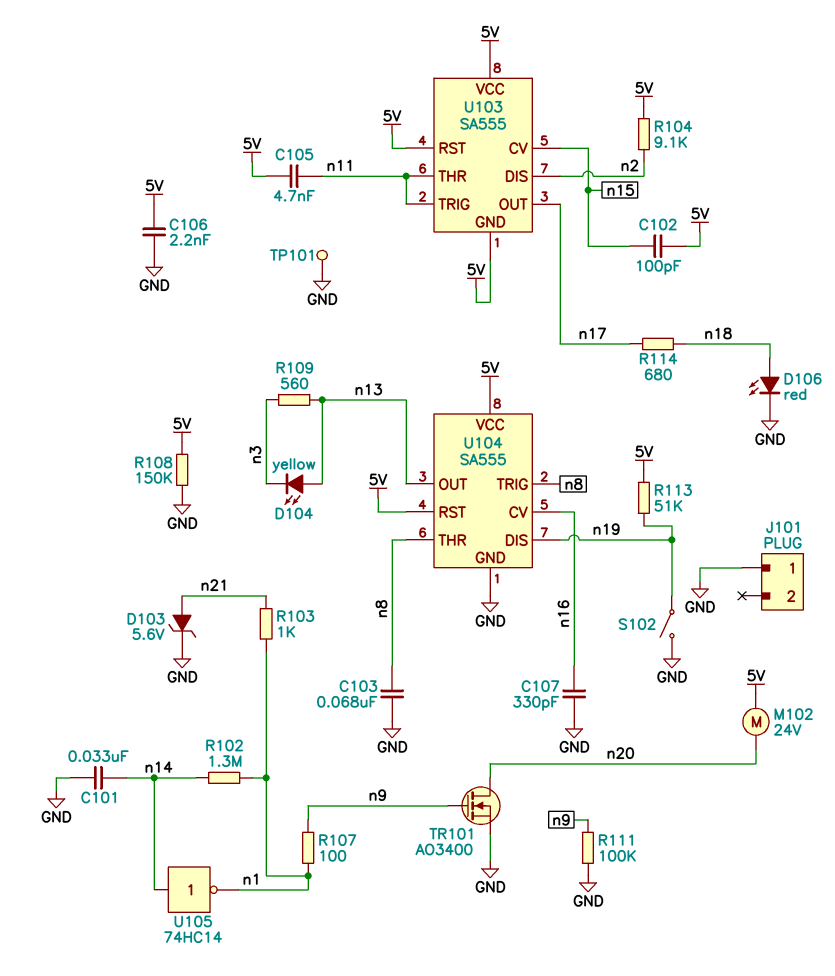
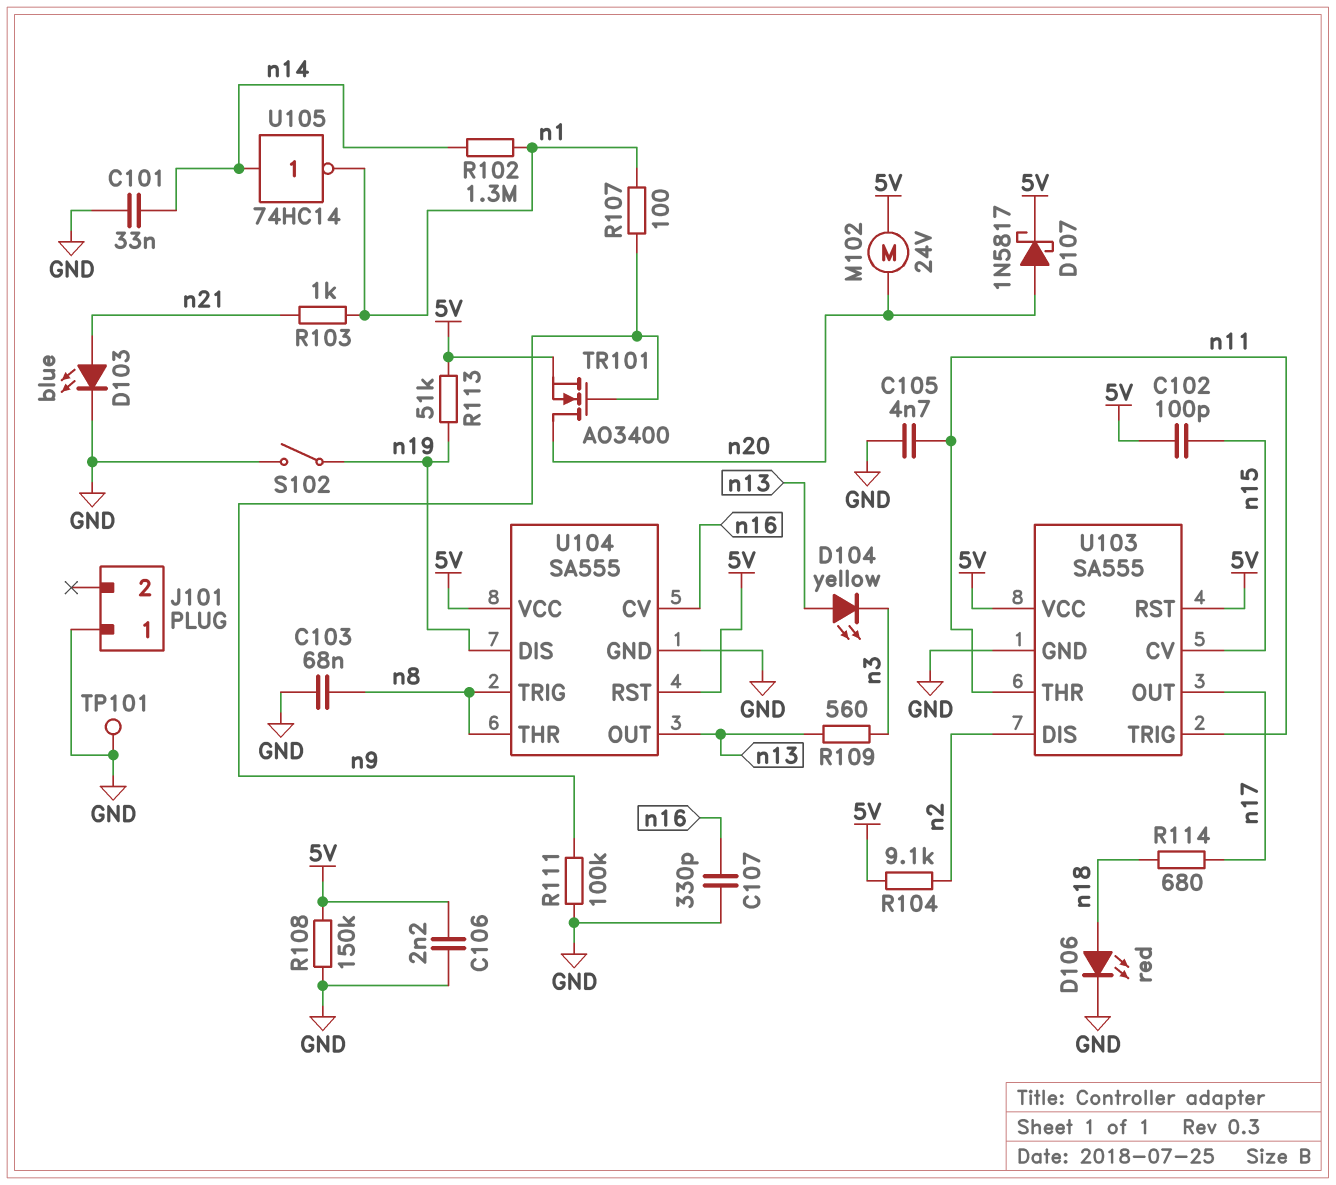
C105: 4.7nF (5V, n11) -> 4.7nF (GND, n11)
D103: zener 5.6V (A n21, K GND) -> LED blue (A n21, K GND)
D107: none -> schottky 1N5817 (A n20, K 5V)
TR101: NMOS AO3400 (G n9, D n20, S GND) -> NMOS AO3400 (G n9, D n20, S 5V)
U103 pin GND: 5V -> GND

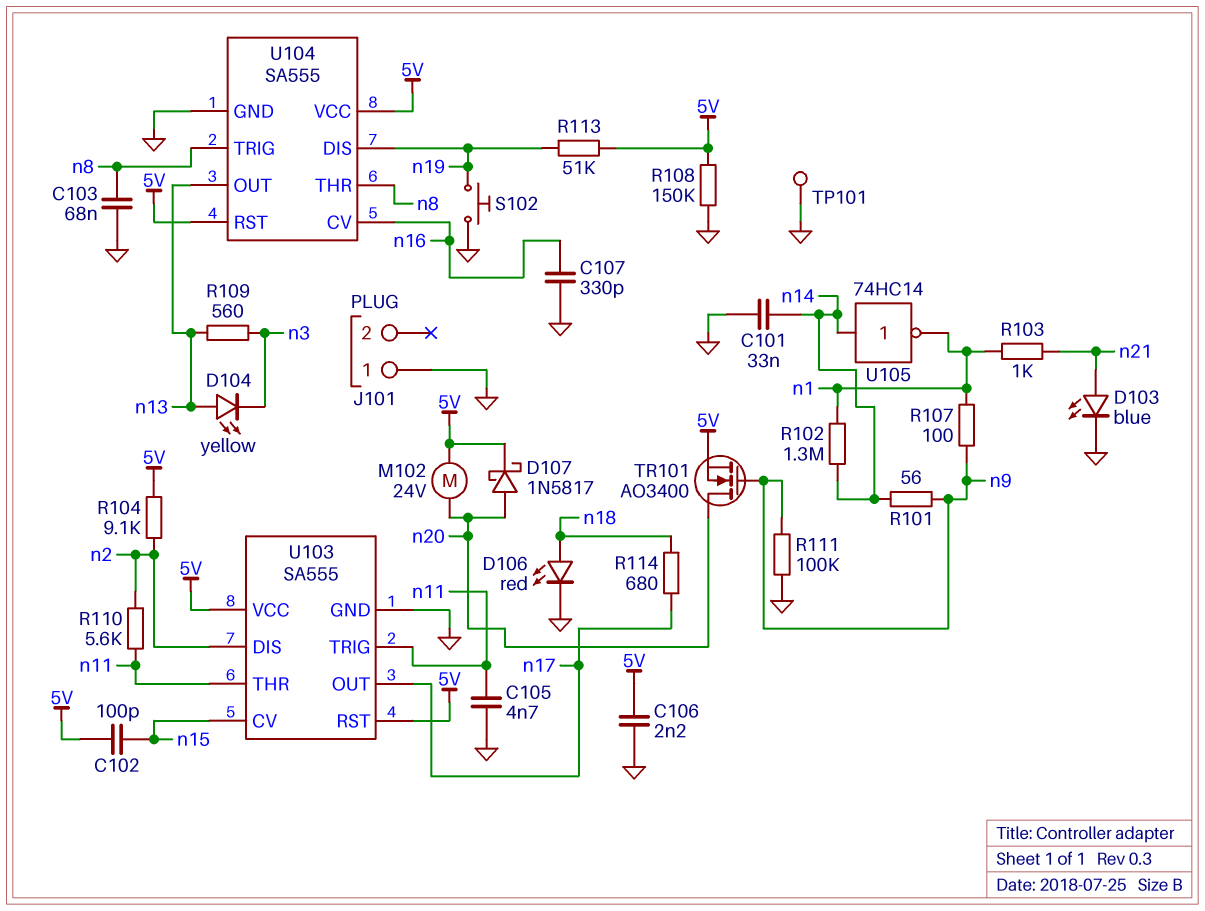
R101: none -> 56 (n9, n14)
R110: none -> 5.6k (n2, n11)
S102: switch (GND, n19) -> button (GND, n19)

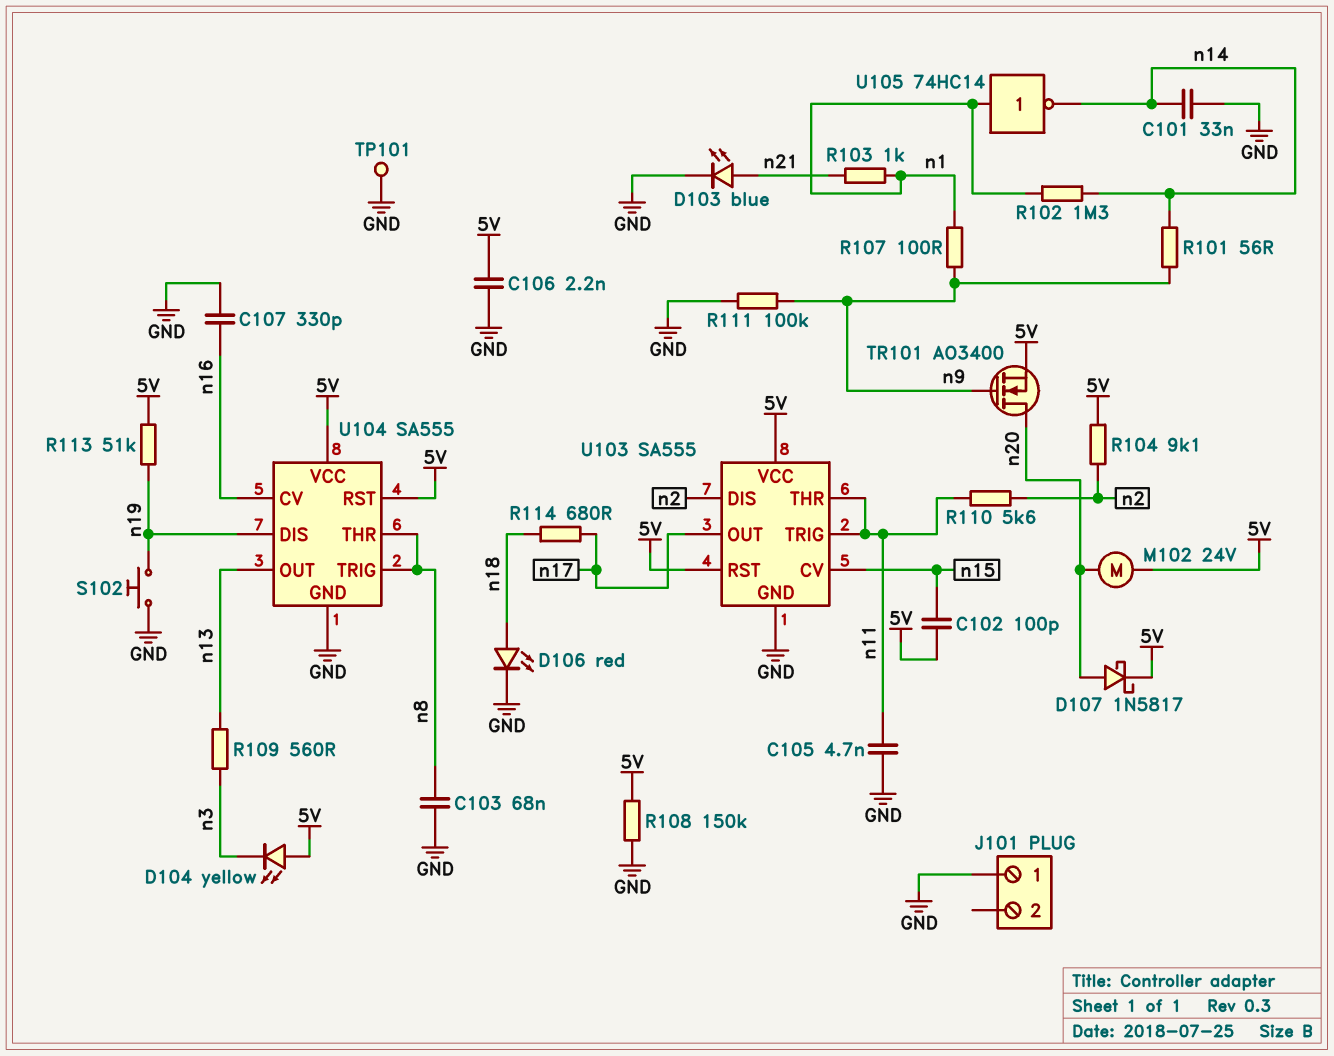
D104: LED yellow (A n13, K n3) -> LED yellow (A 5V, K n3)
U105: NOT 74HC14 (in n14, out n1) -> NOT 74HC14 (in n1, out n14)

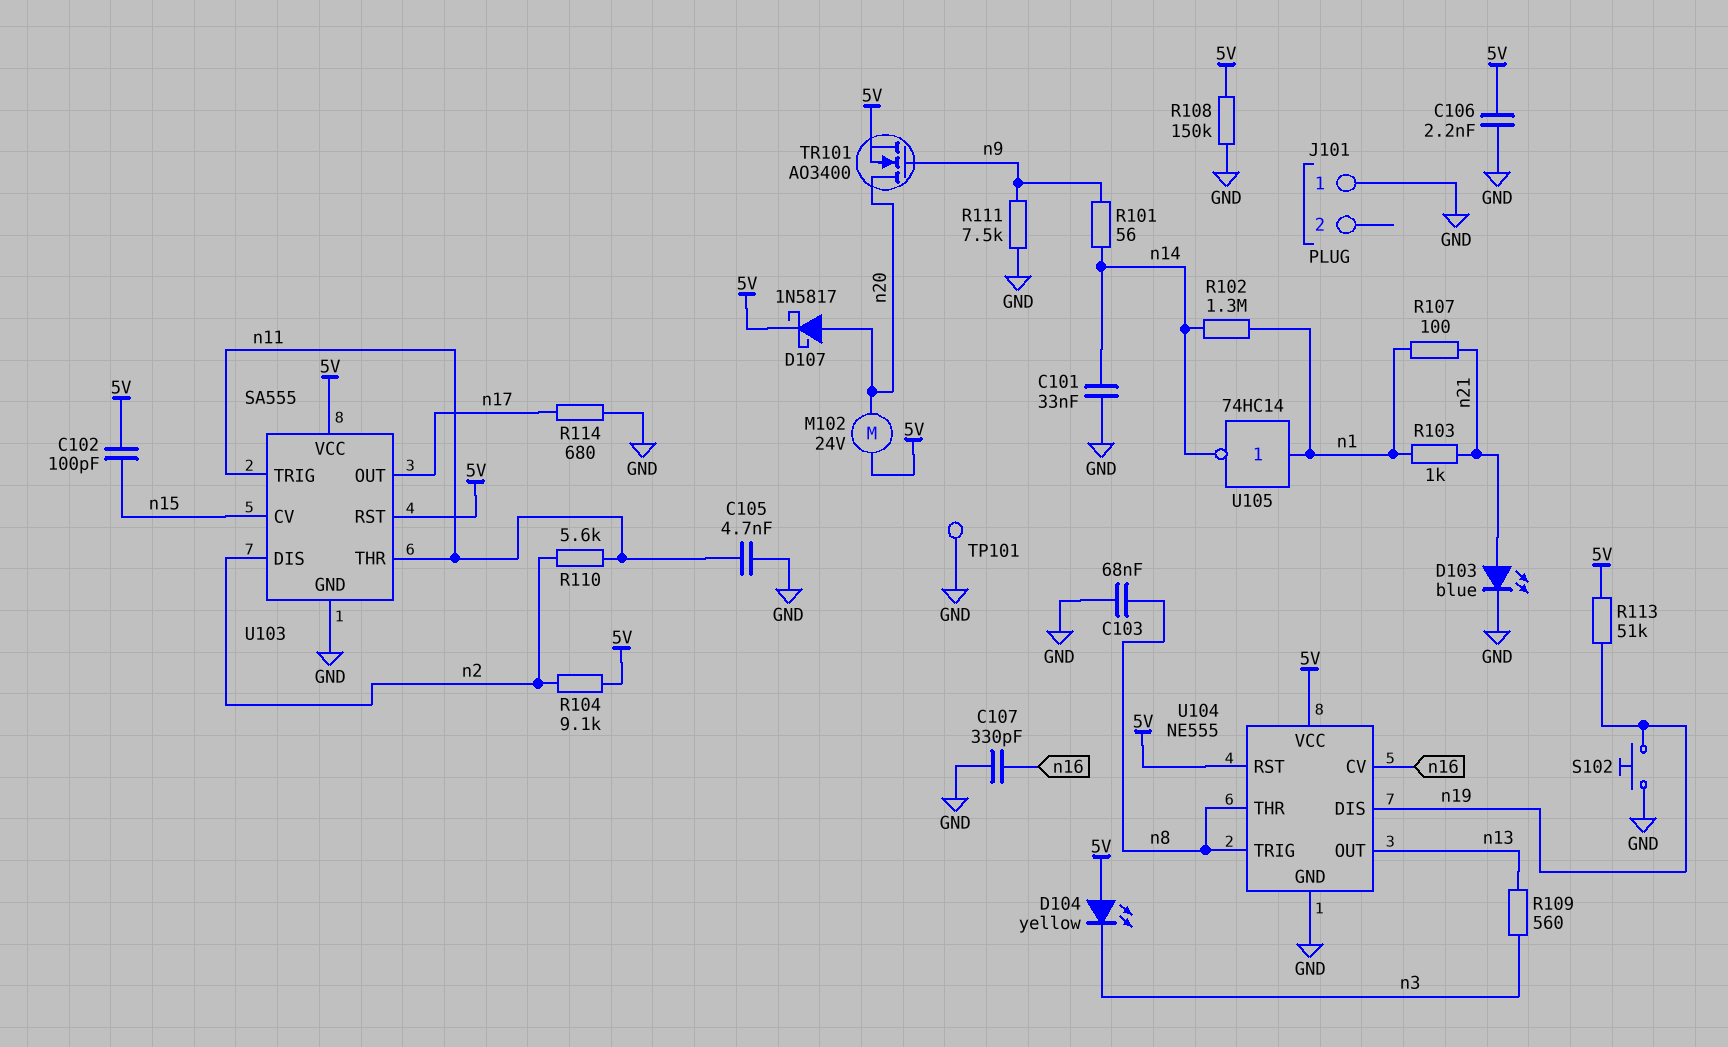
D106: LED red (A n18, K GND) -> none
R107: 100 (n1, n9) -> 100 (n1, n21)
R111: 100k (GND, n9) -> 7.5k (GND, n9)
R114: 680 (n17, n18) -> 680 (GND, n17)
U104: SA555 -> NE555

